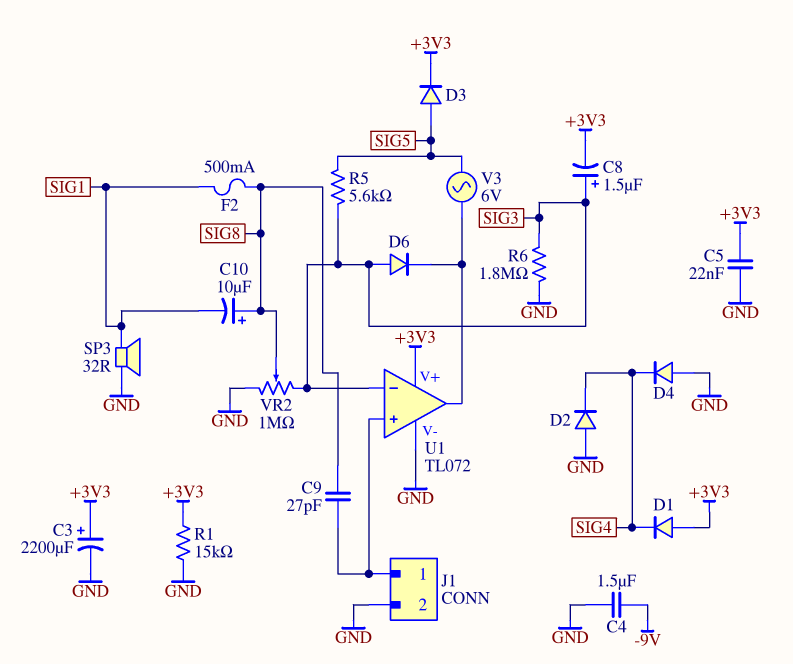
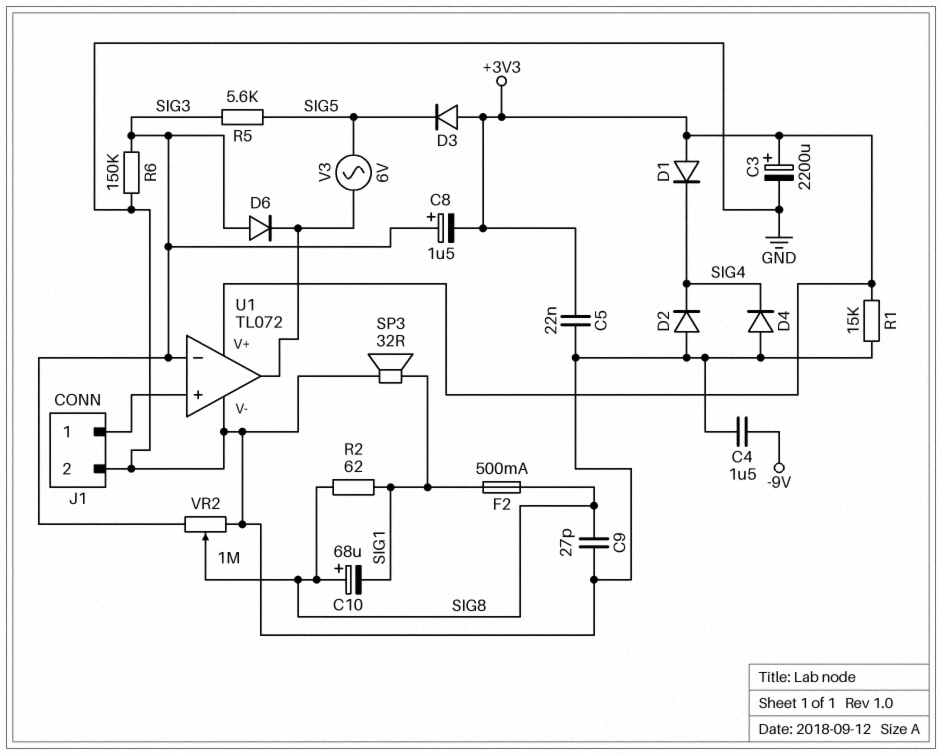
C9: 27pF (J1/1, SIG8) -> 27pF (GND, SIG8)
C10: 10uF (plus SIG8, minus SIG1) -> 68uF (plus SIG8, minus SIG1)
D3: diode (A SIG5, K +3V3) -> diode (A +3V3, K SIG5)
R2: none -> 62 (SIG1, SIG8)
R6: 1.8M (GND, SIG3) -> 150k (GND, SIG3)

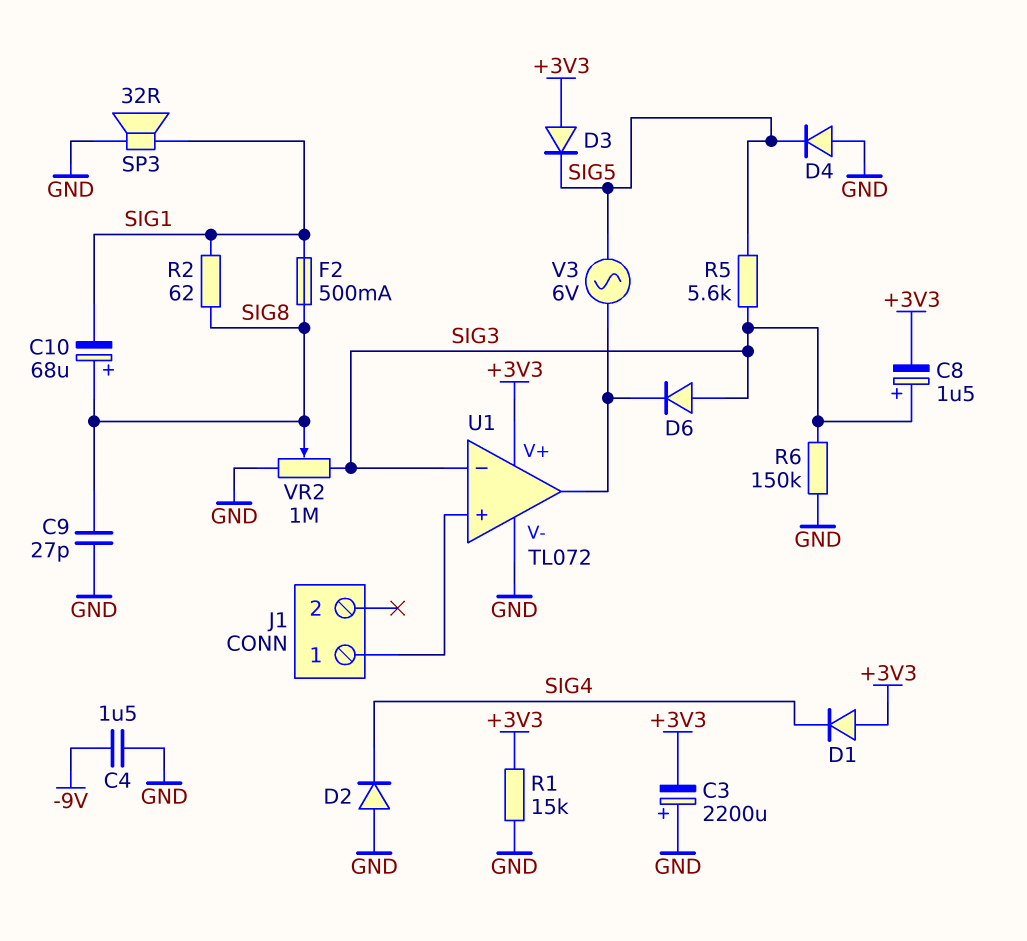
C3: 2200uF (plus +3V3, minus GND) -> 2200uF (plus GND, minus +3V3)
C5: 22nF (+3V3, GND) -> none
D4: diode (A GND, K SIG4) -> diode (A GND, K SIG5)
J1 pin 2: GND -> none

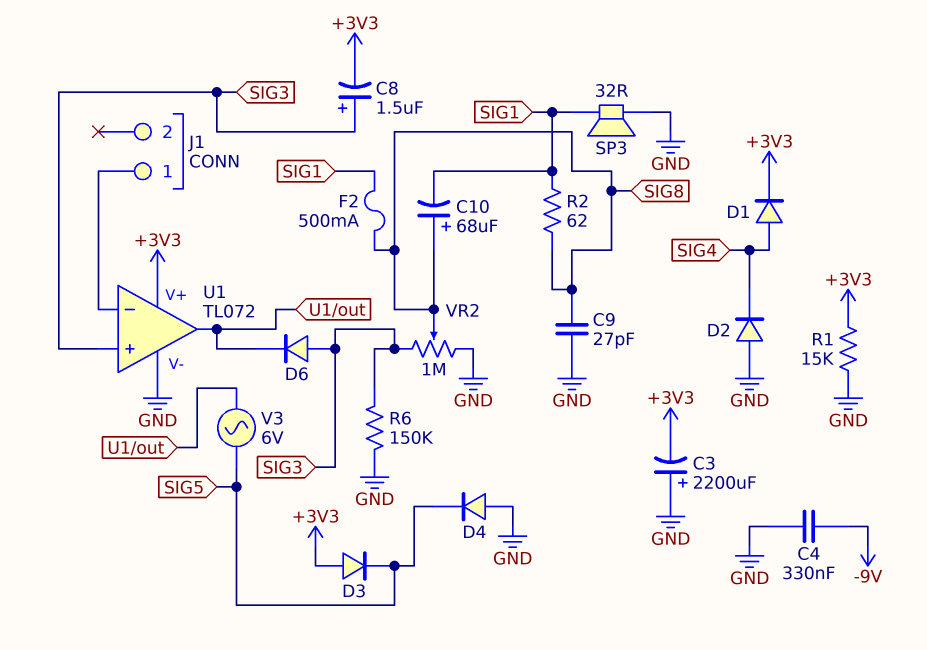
C4: 1.5uF (-9V, GND) -> 330nF (-9V, GND)
D1: diode (A +3V3, K SIG4) -> diode (A SIG4, K +3V3)
R5: 5.6k (SIG3, SIG5) -> none
U1 pin in+: J1/1 -> SIG3
U1 pin in-: SIG3 -> J1/1

